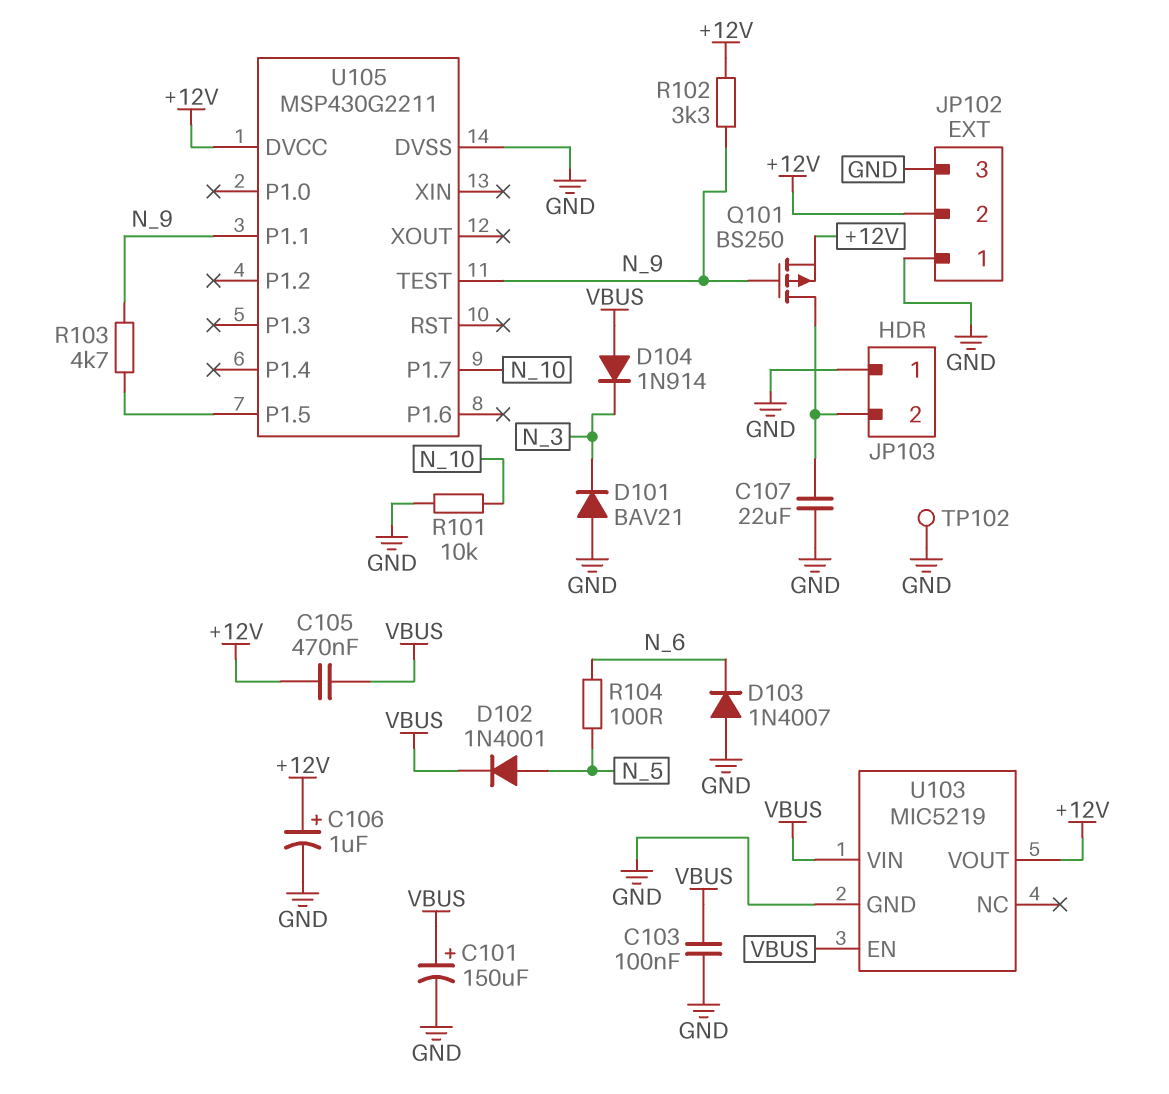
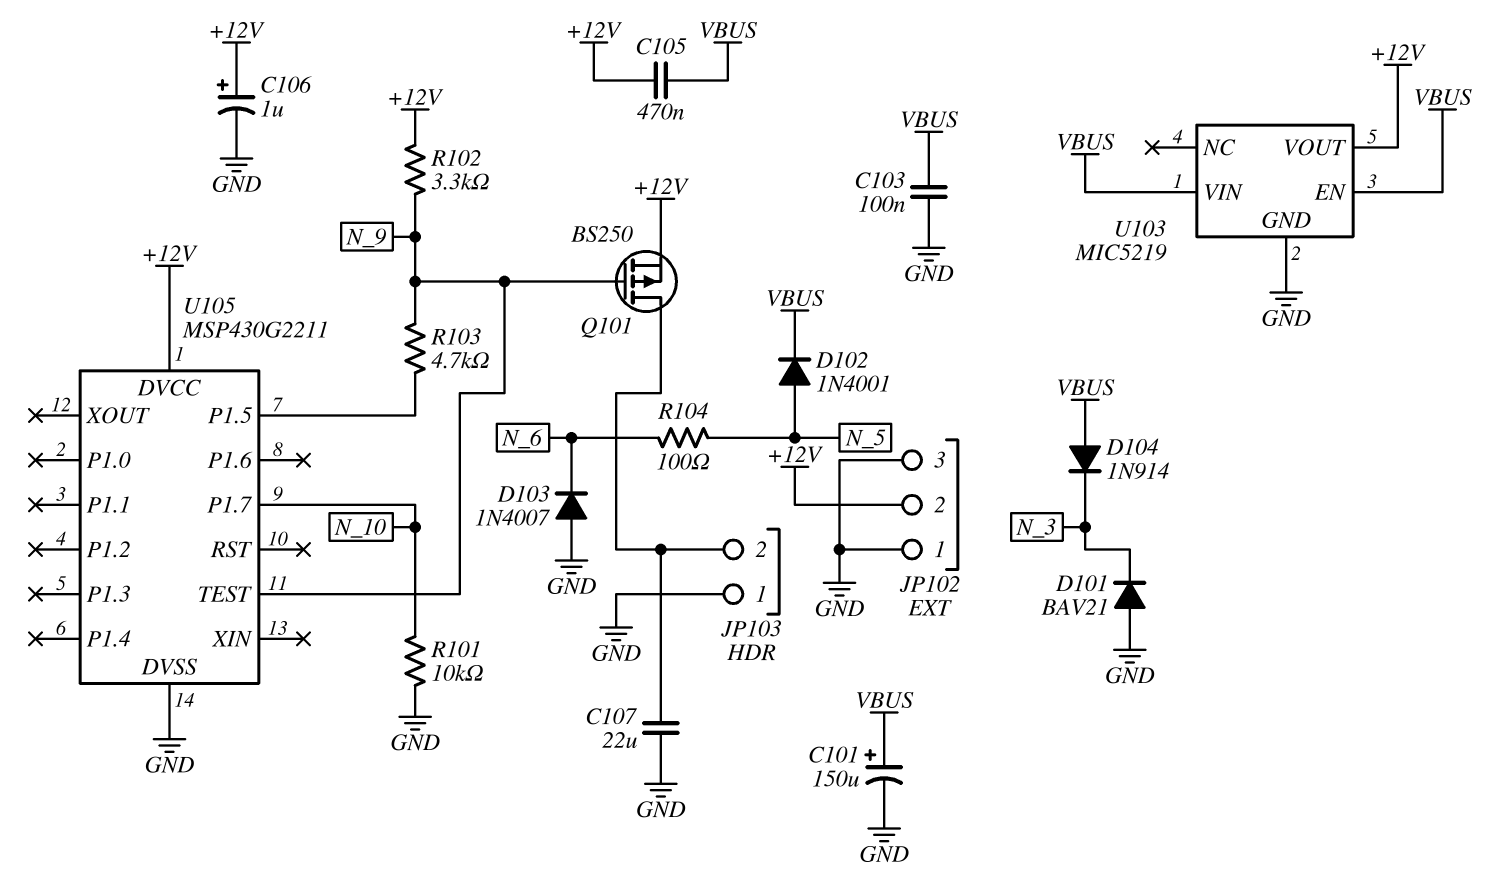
TP102: test point (GND) -> none
U105 pin P1.1: N_9 -> none

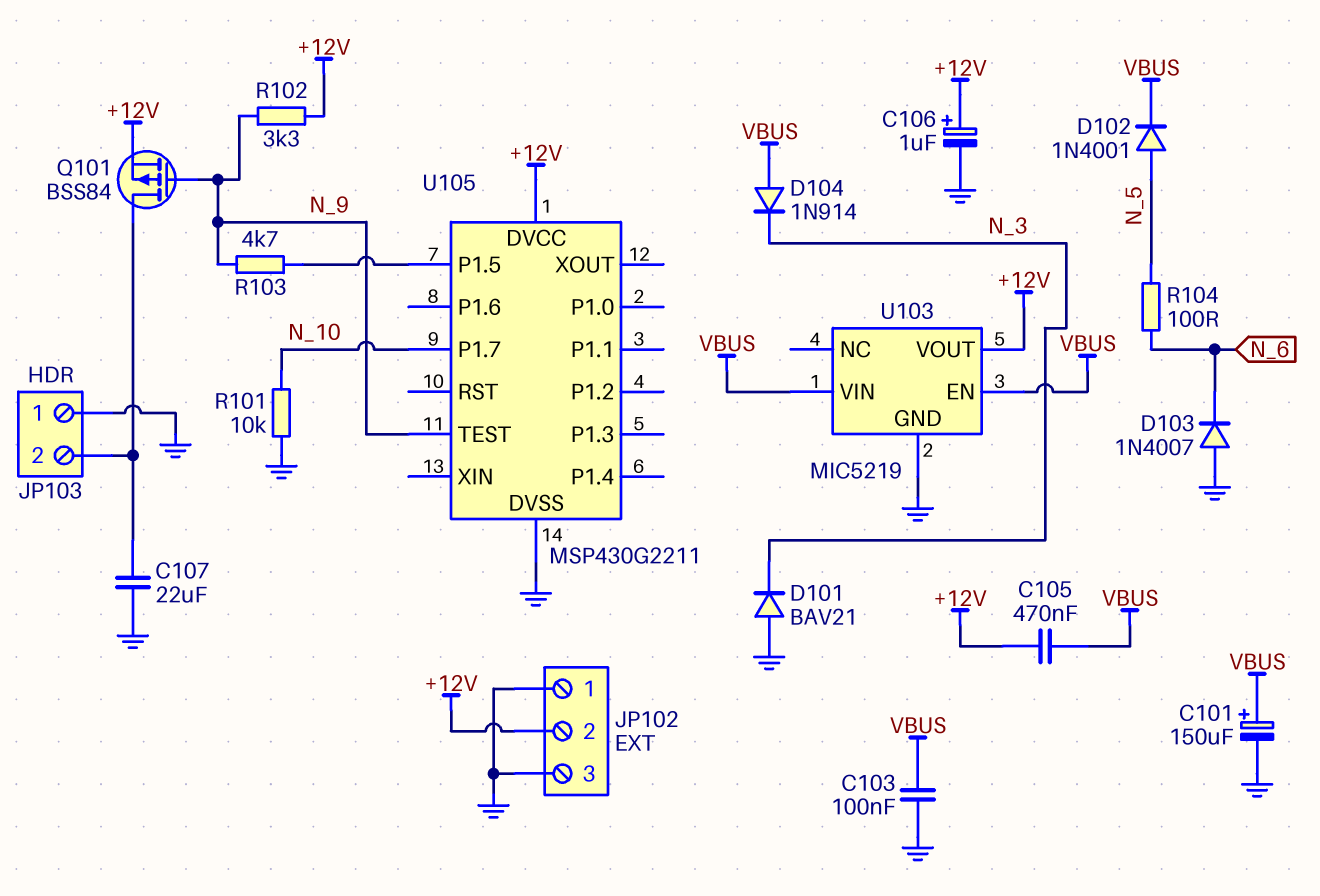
Q101: PMOS BS250 (G N_9, D JP103/2, S +12V) -> PMOS BSS84 (G N_9, D JP103/2, S +12V)

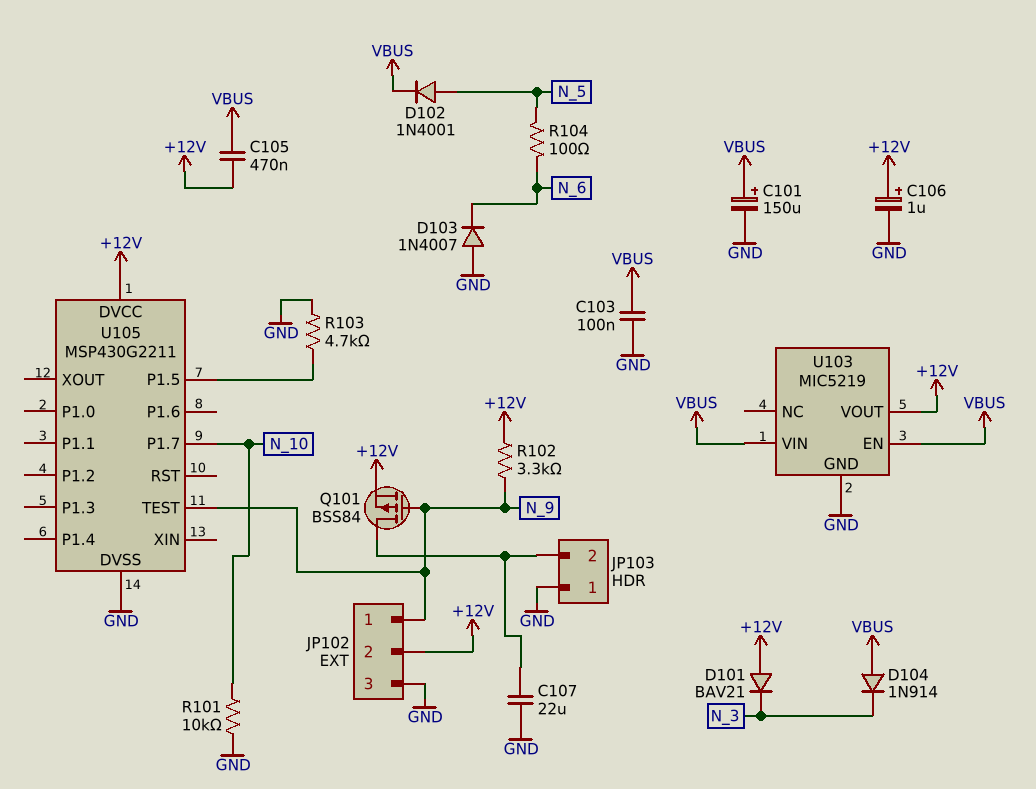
D101: diode BAV21 (A GND, K N_3) -> diode BAV21 (A +12V, K N_3)
JP102 pin 1: GND -> N_9
R103: 4.7k (N_9, U105/P1.5) -> 4.7k (GND, U105/P1.5)

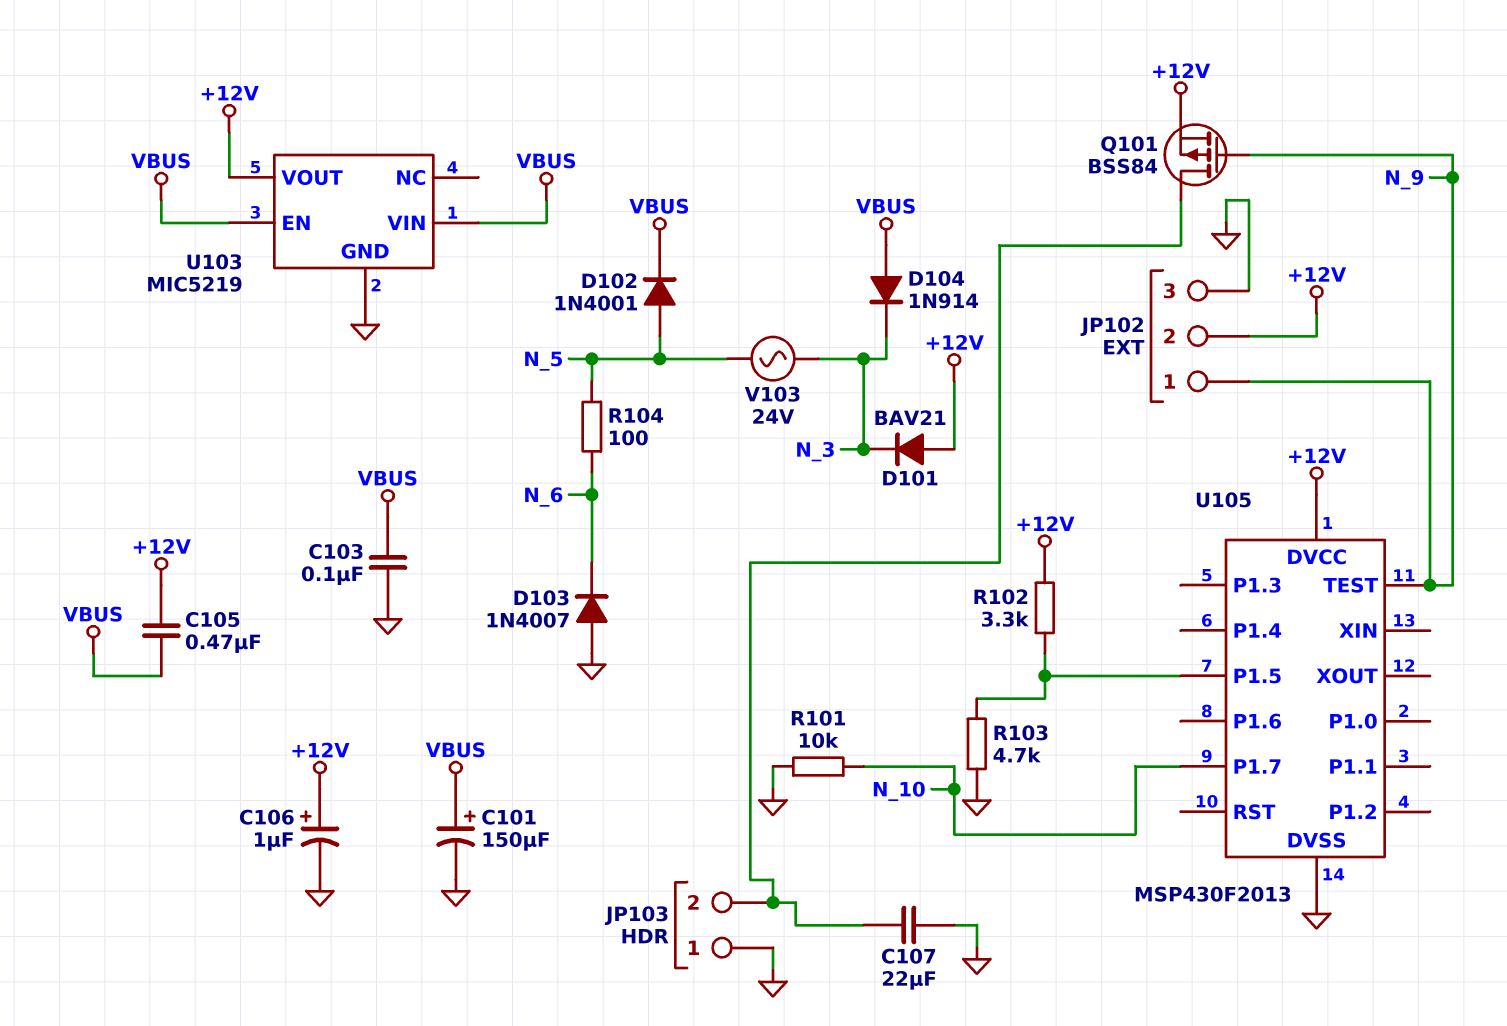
R102: 3.3k (+12V, N_9) -> 3.3k (+12V, U105/P1.5)
U105: MSP430G2211 -> MSP430F2013
V103: none -> AC 24V (N_3, N_5)

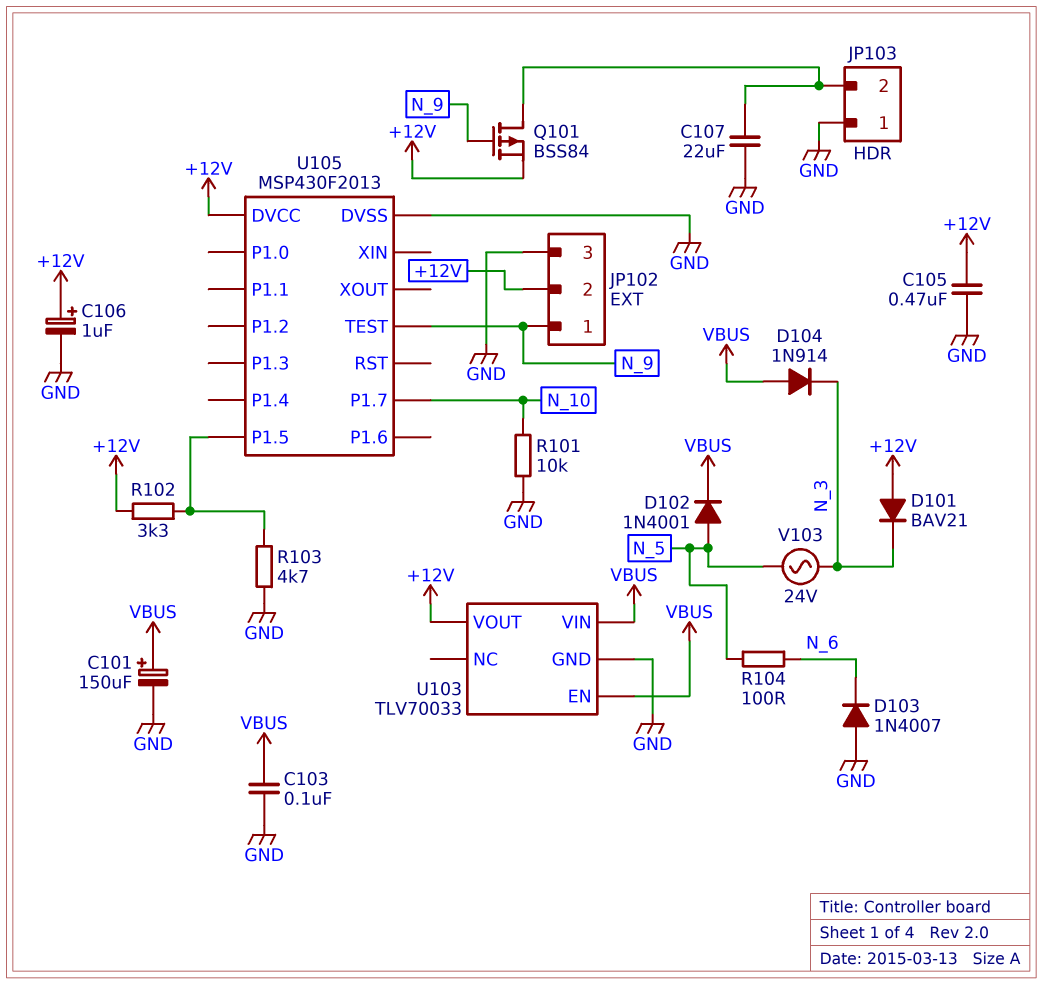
C105: 470nF (+12V, VBUS) -> 470nF (+12V, GND)
U103: MIC5219 -> TLV70033

